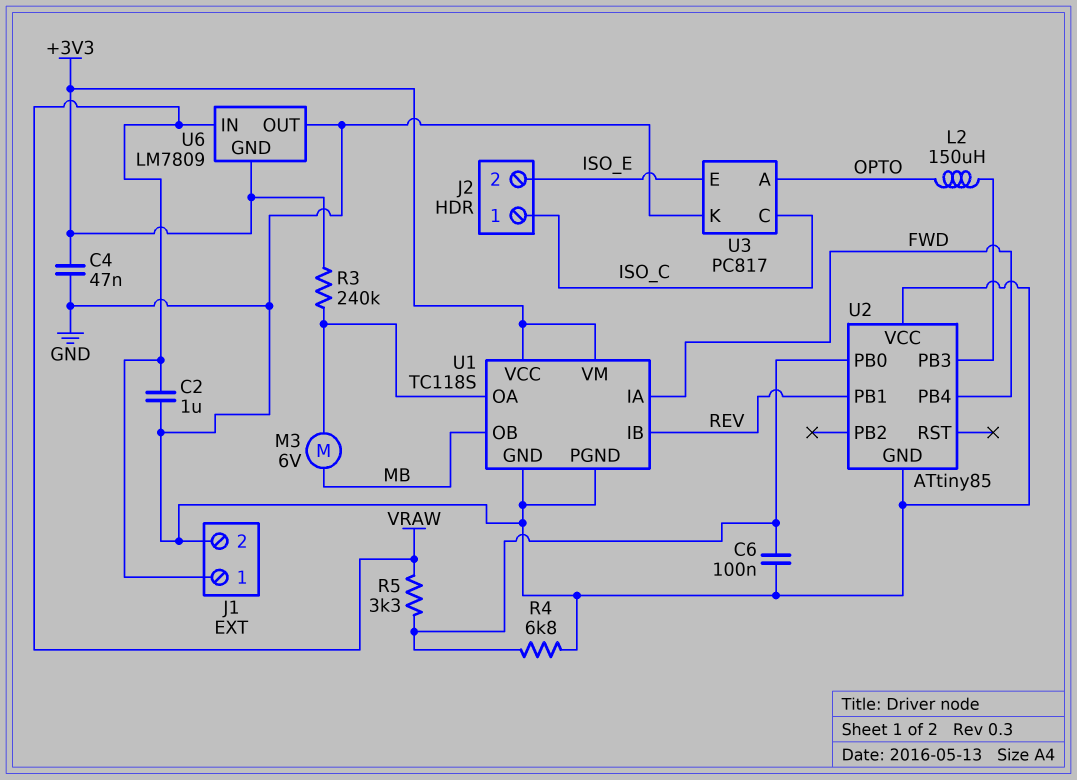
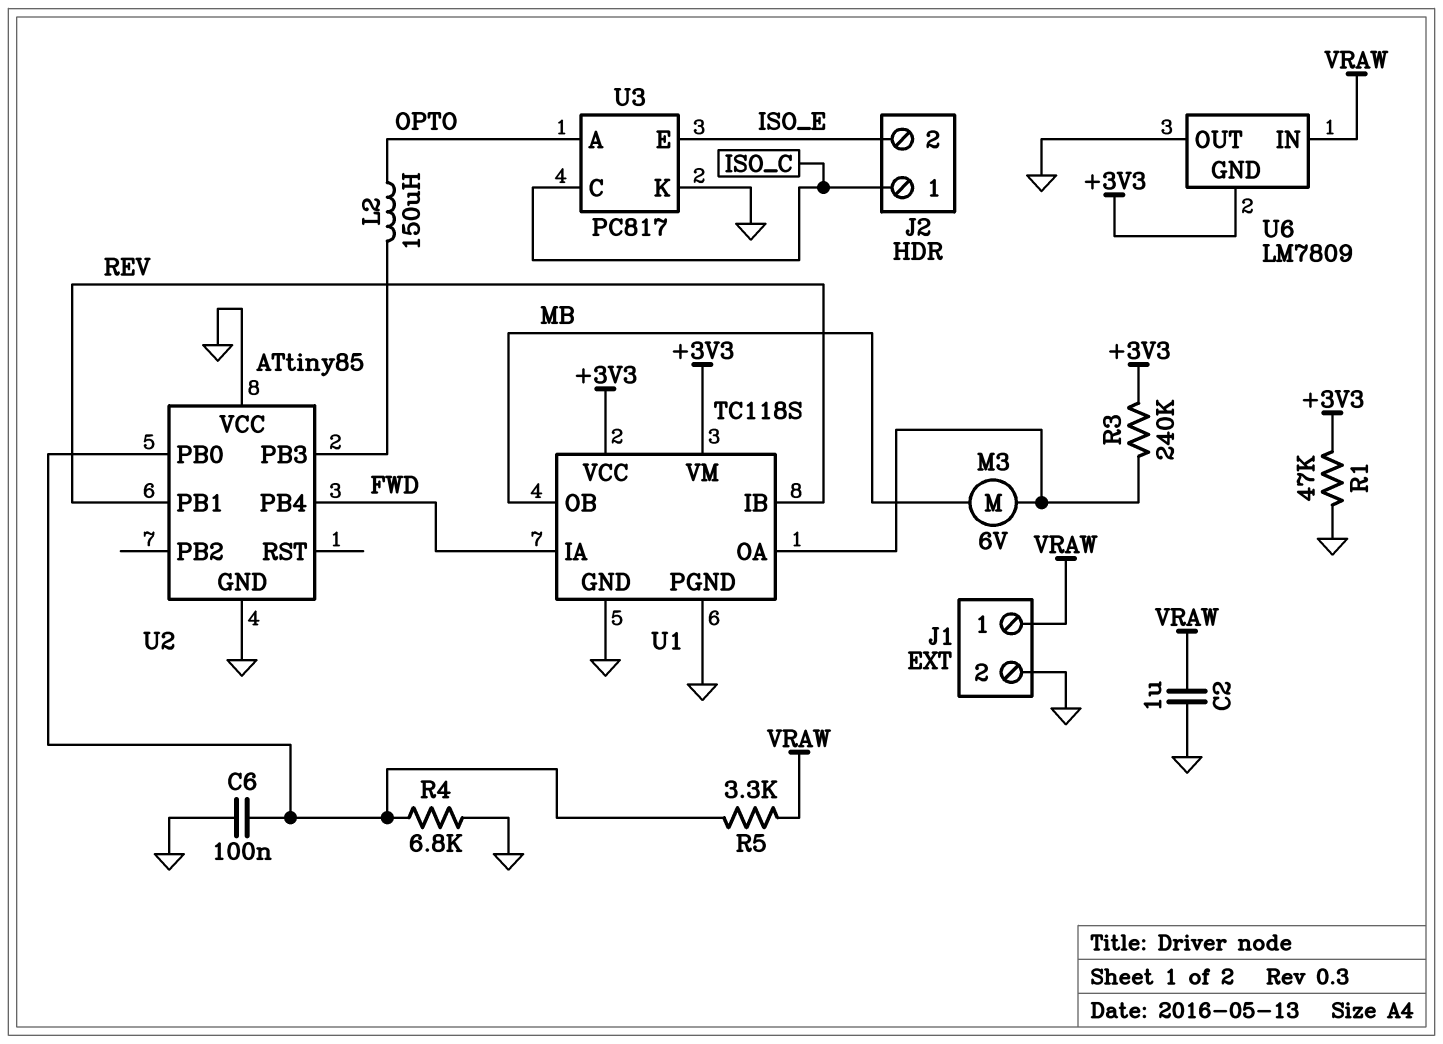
C4: 47nF (+3V3, GND) -> none
R1: none -> 47k (+3V3, GND)

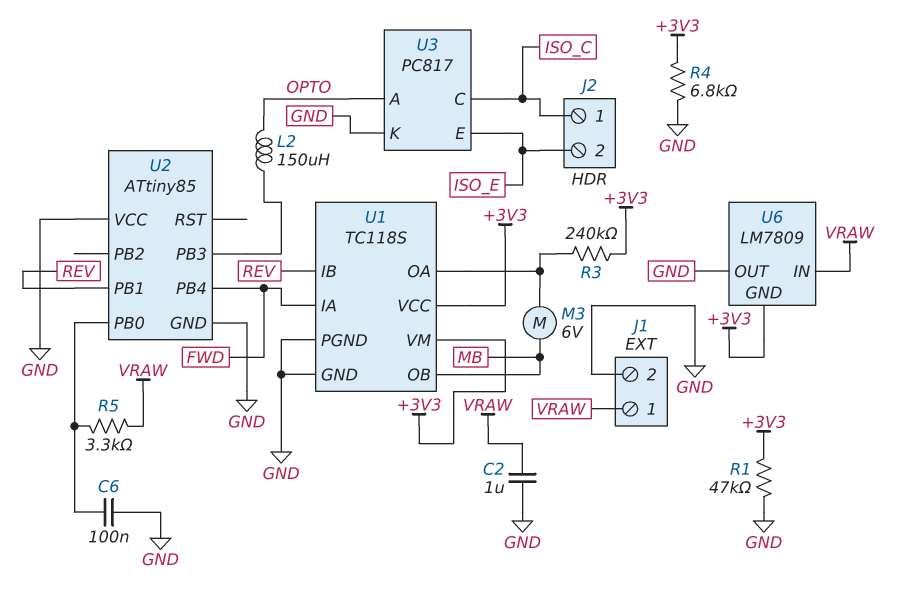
R4: 6.8k (GND, U2/PB0) -> 6.8k (+3V3, GND)

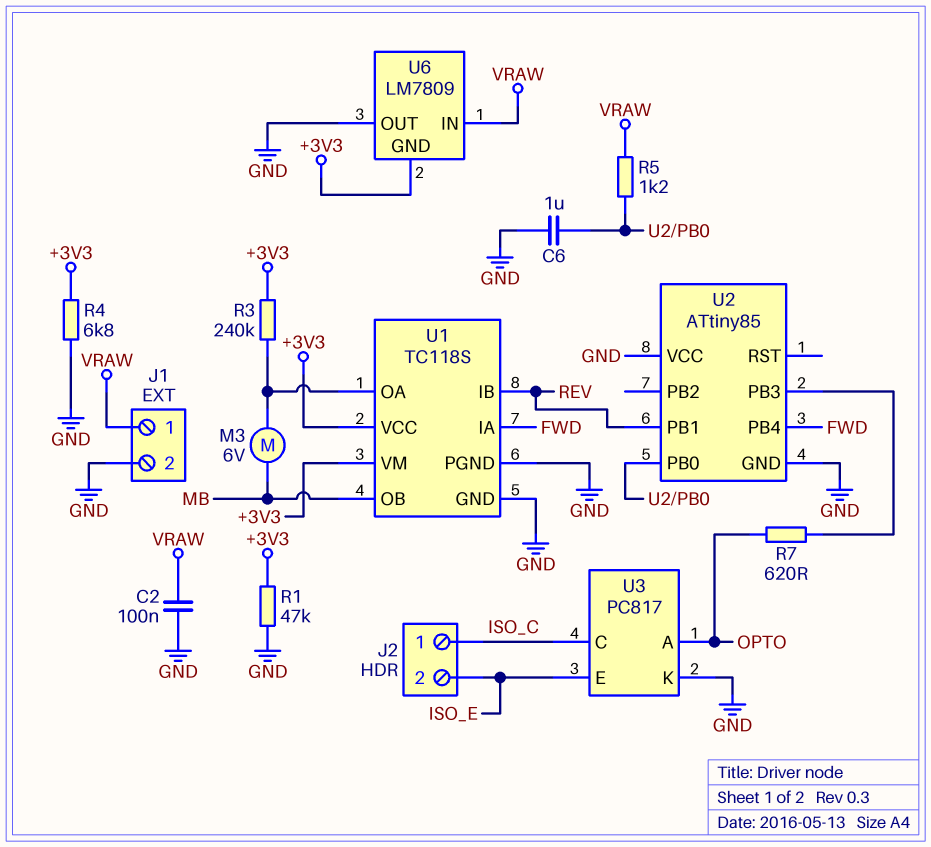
C2: 1uF (GND, VRAW) -> 100nF (GND, VRAW)
C6: 100nF (GND, U2/PB0) -> 1uF (GND, U2/PB0)
L2: 150uH (OPTO, U2/PB3) -> none
R5: 3.3k (U2/PB0, VRAW) -> 1.2k (U2/PB0, VRAW)
R7: none -> 620 (OPTO, U2/PB3)

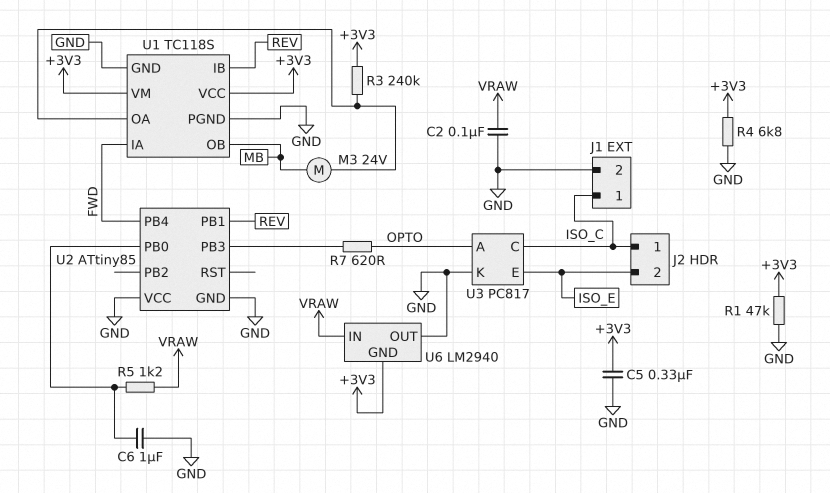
C5: none -> 330nF (+3V3, GND)
J1 pin 1: VRAW -> ISO_C
M3: motor 6V (MB, U1/OA) -> motor 24V (MB, U1/OA)
U6: LM7809 -> LM2940

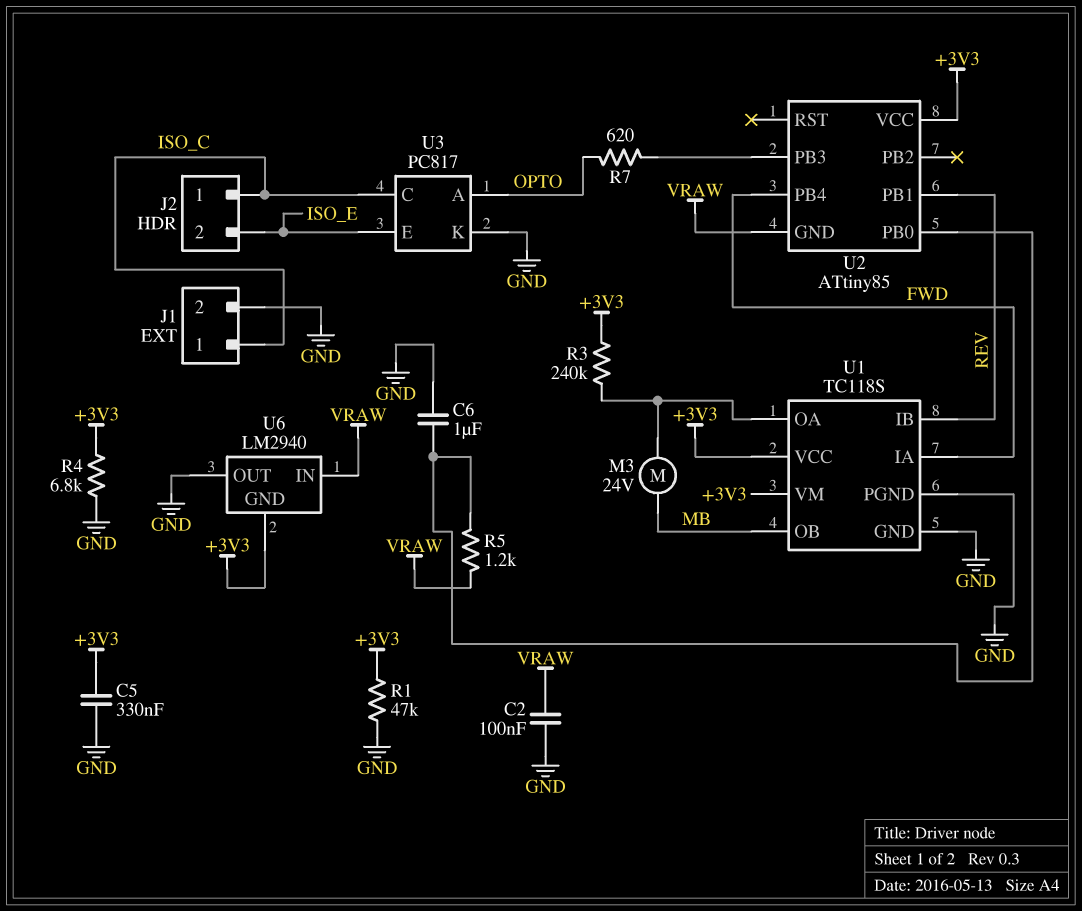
U2 pin GND: GND -> VRAW
U2 pin VCC: GND -> +3V3

